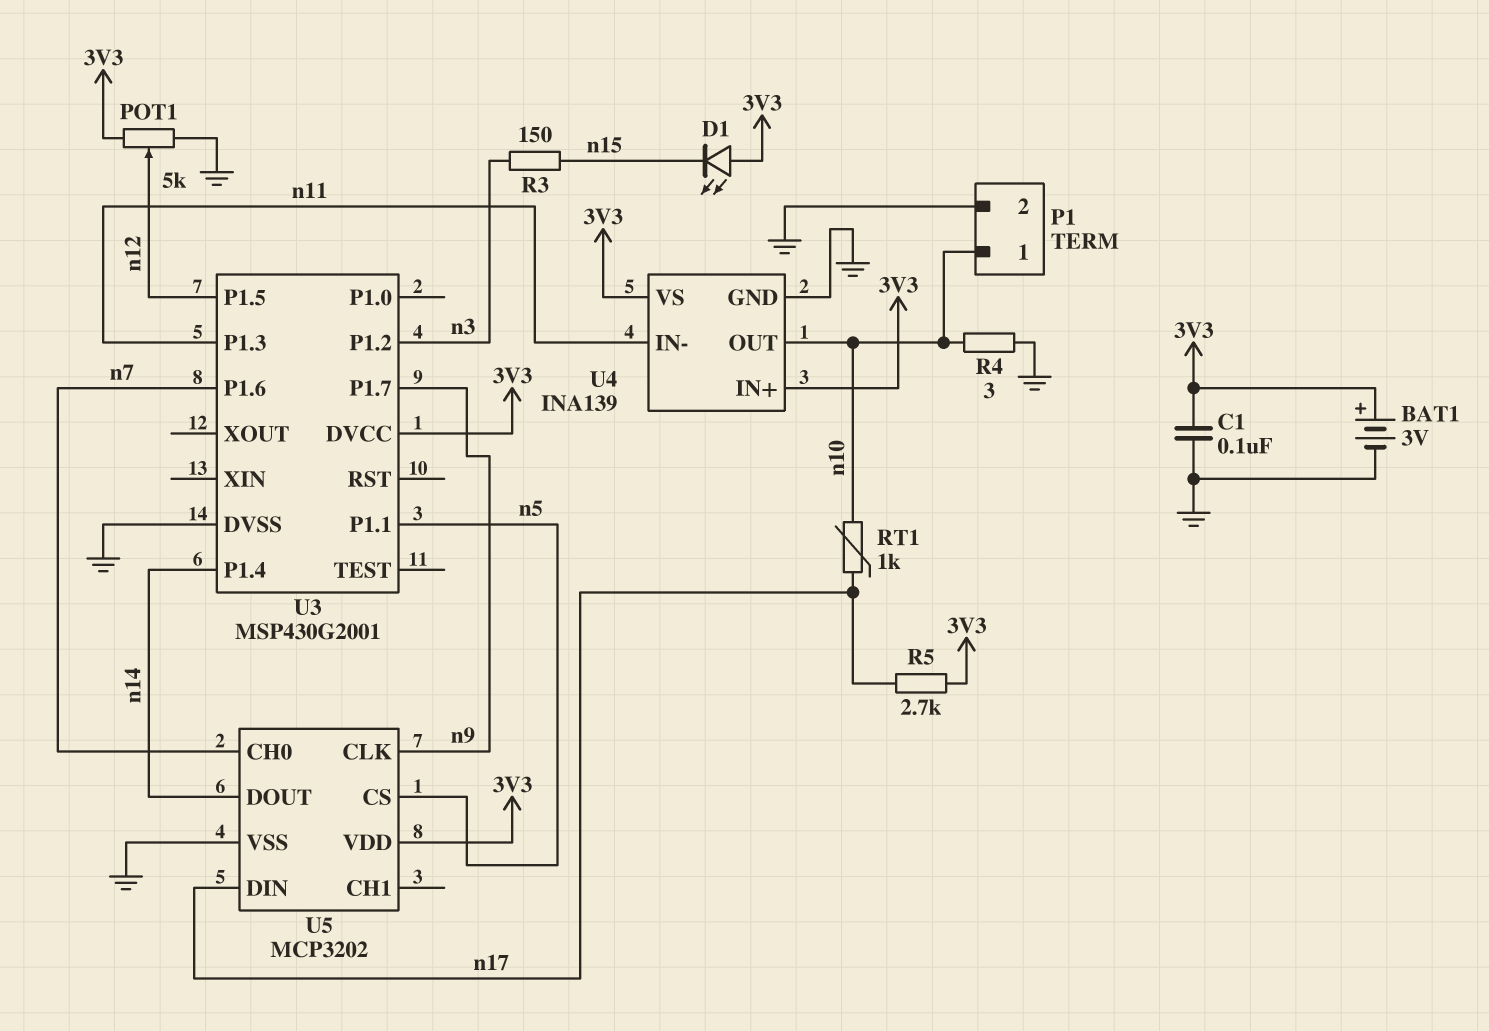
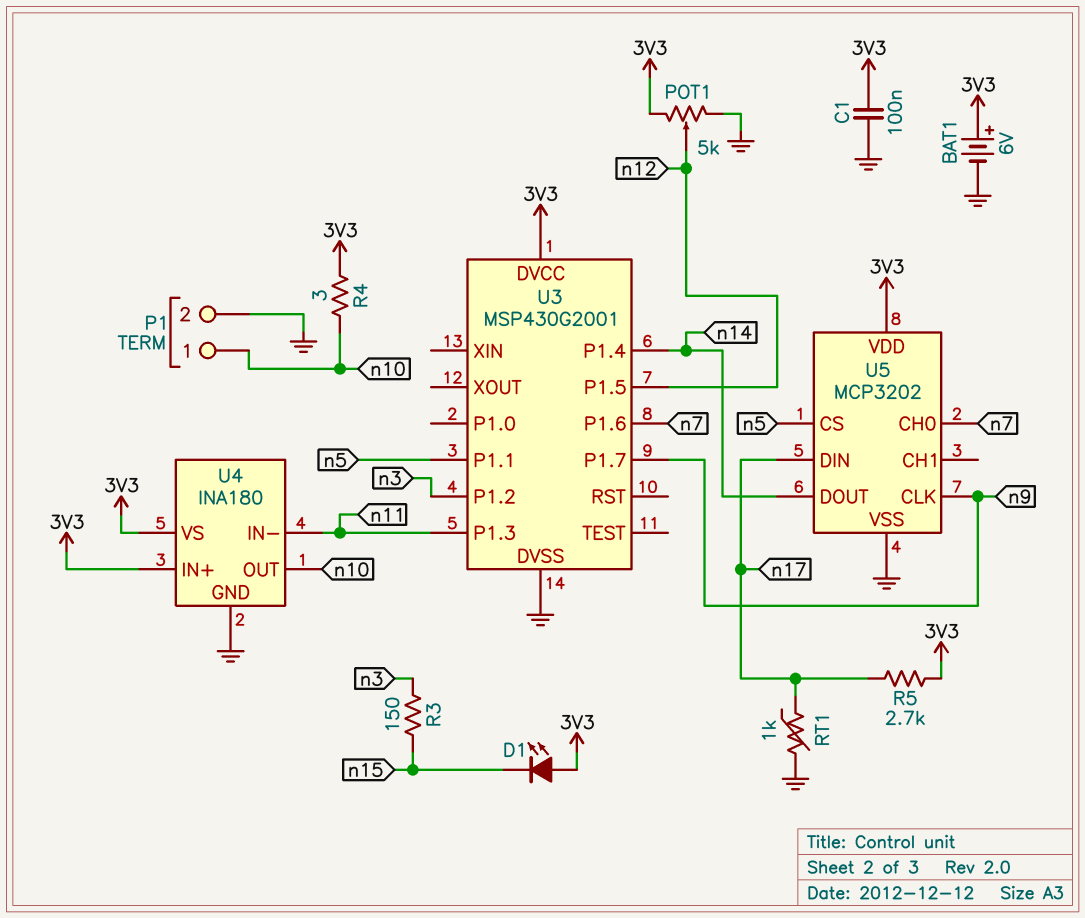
BAT1: 3V (plus 3V3, minus GND) -> 6V (plus 3V3, minus GND)
R4: 3 (GND, n10) -> 3 (3V3, n10)
RT1: 1k (n10, n17) -> 1k (GND, n17)
U4: INA139 -> INA180

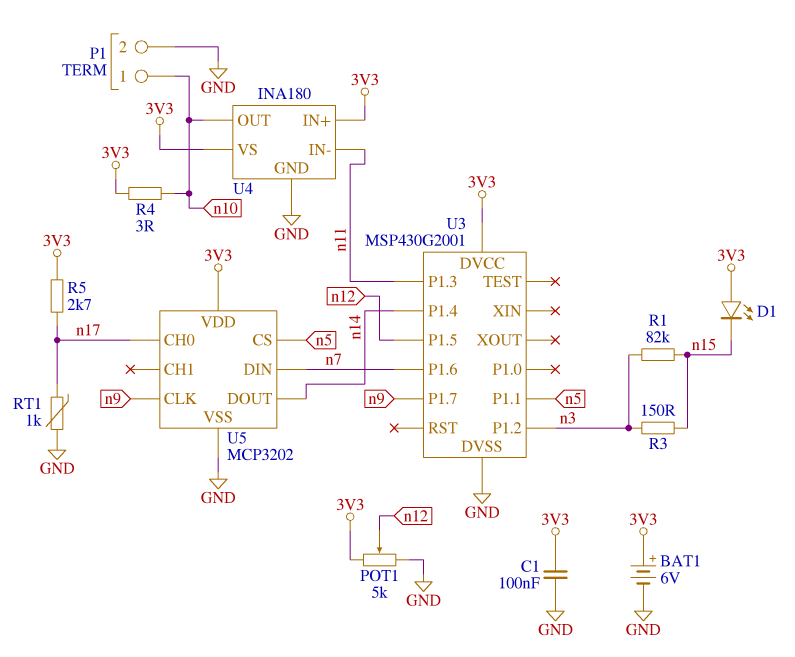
R1: none -> 82k (n3, n15)
U5 pin CH0: n7 -> n17
U5 pin DIN: n17 -> n7

